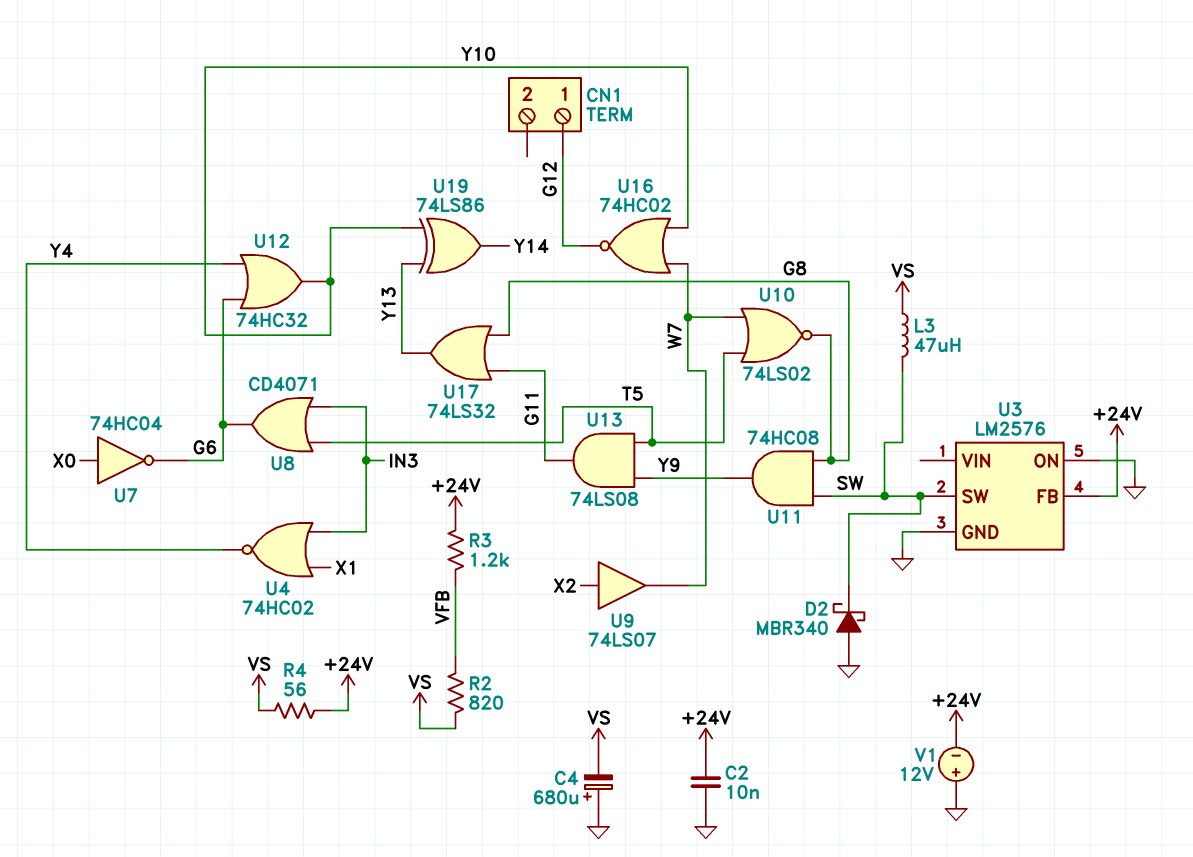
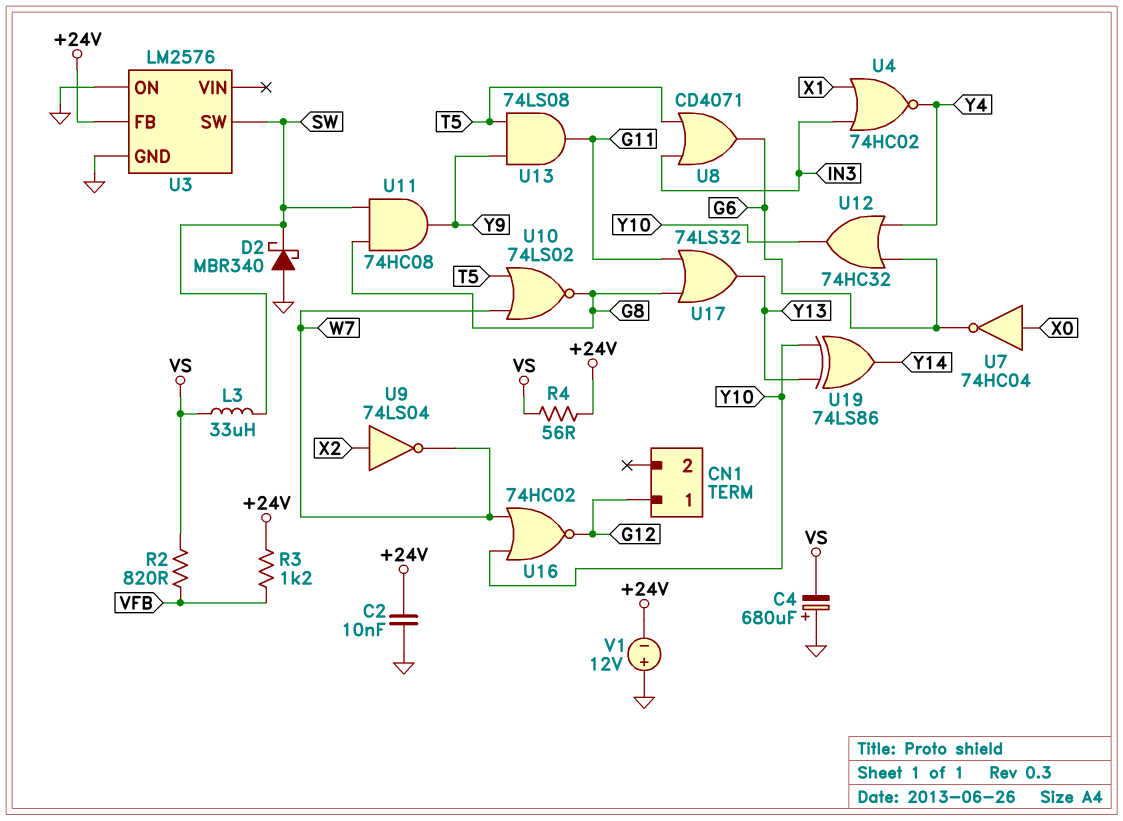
L3: 47uH (SW, VS) -> 33uH (SW, VS)
U9: buffer 74LS07 (in X2, out W7) -> NOT 74LS04 (in X2, out W7)

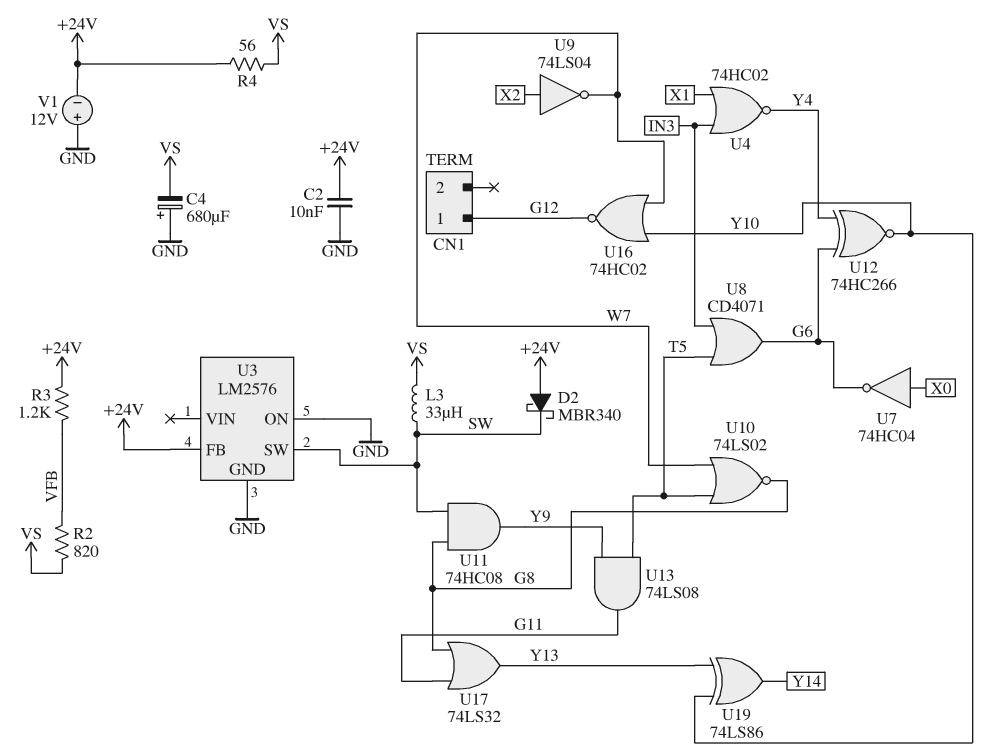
D2: schottky MBR340 (A GND, K SW) -> schottky MBR340 (A +24V, K SW)
U12: OR 74HC32 (in G6, in Y4, out Y10) -> XNOR 74HC266 (in G6, in Y4, out Y10)

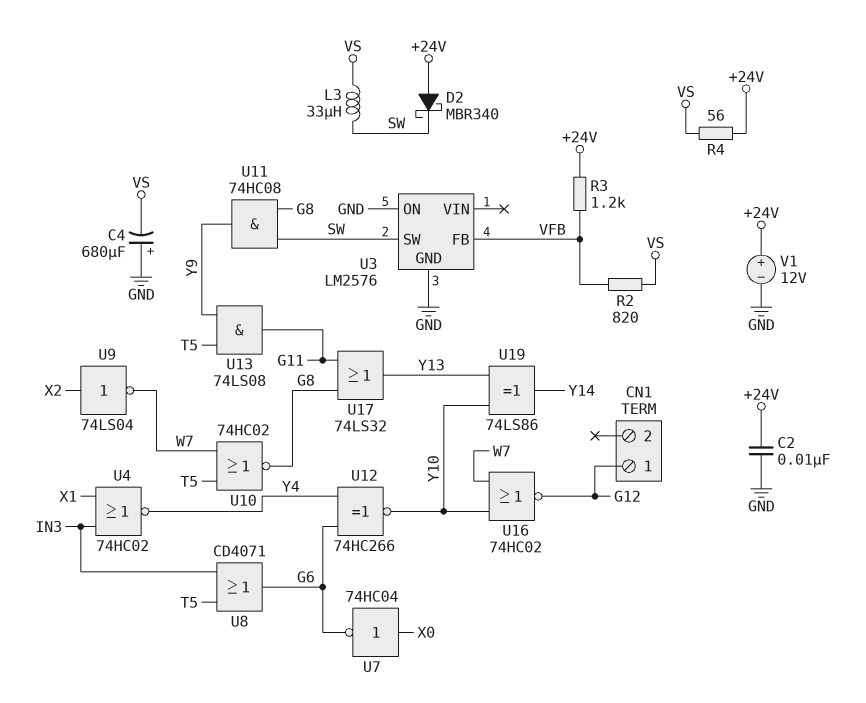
U3 pin FB: +24V -> VFB
U10: NOR 74LS02 (in T5, in W7, out G8) -> NOR 74HC02 (in T5, in W7, out G8)
V1: 12V (plus GND, minus +24V) -> 12V (plus +24V, minus GND)

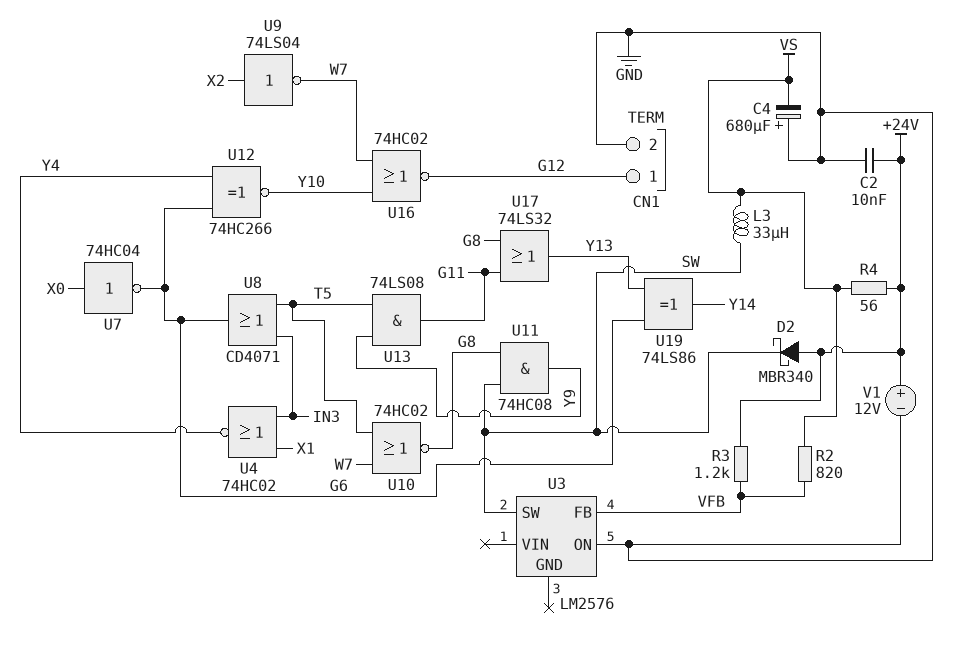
CN1 pin 2: none -> GND
U3 pin GND: GND -> none
U19: XOR 74LS86 (in Y10, in Y13, out Y14) -> XOR 74LS86 (in G6, in Y13, out Y14)

